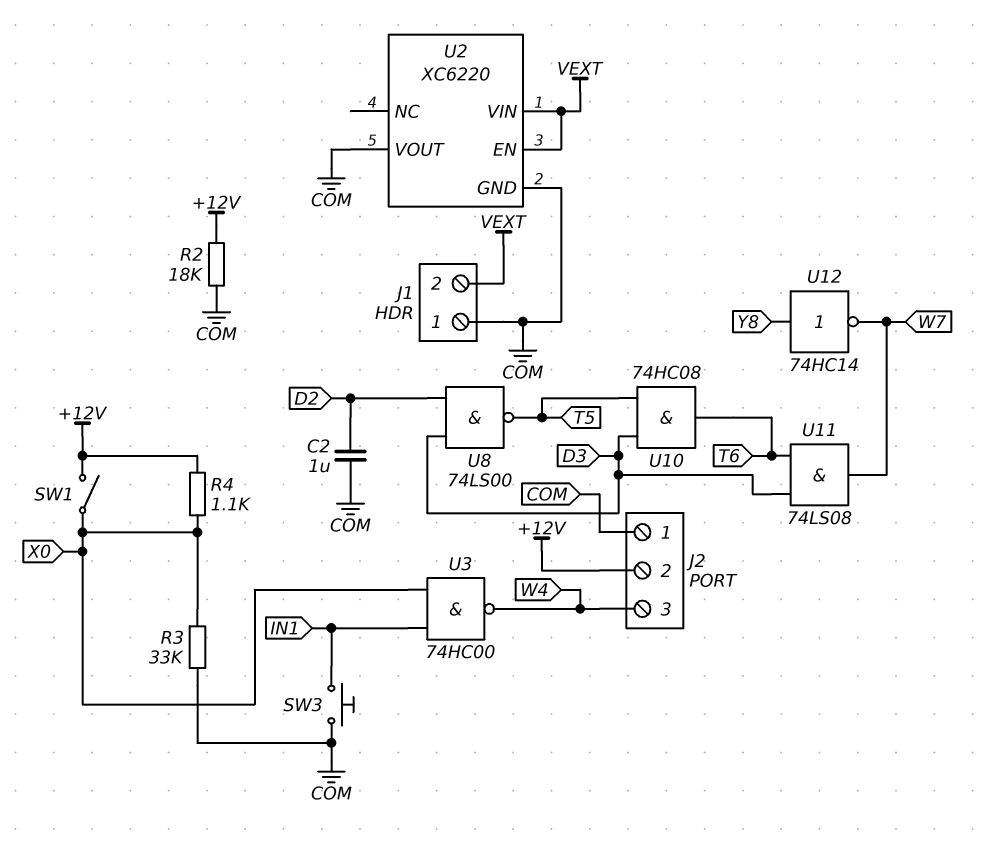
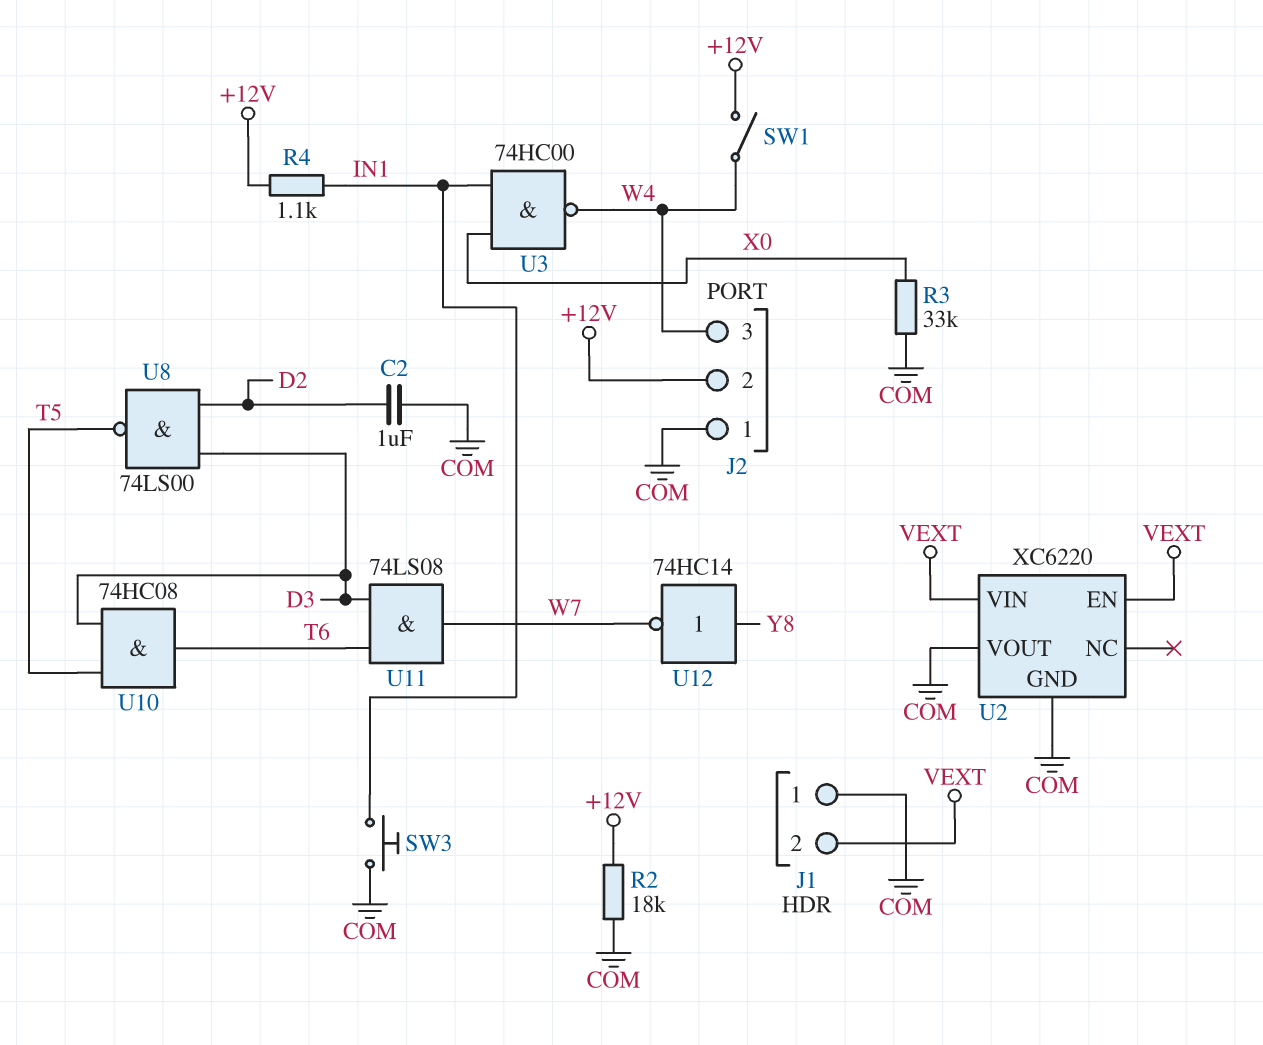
R4: 1.1k (+12V, X0) -> 1.1k (+12V, IN1)
SW1: switch (+12V, X0) -> switch (+12V, W4)

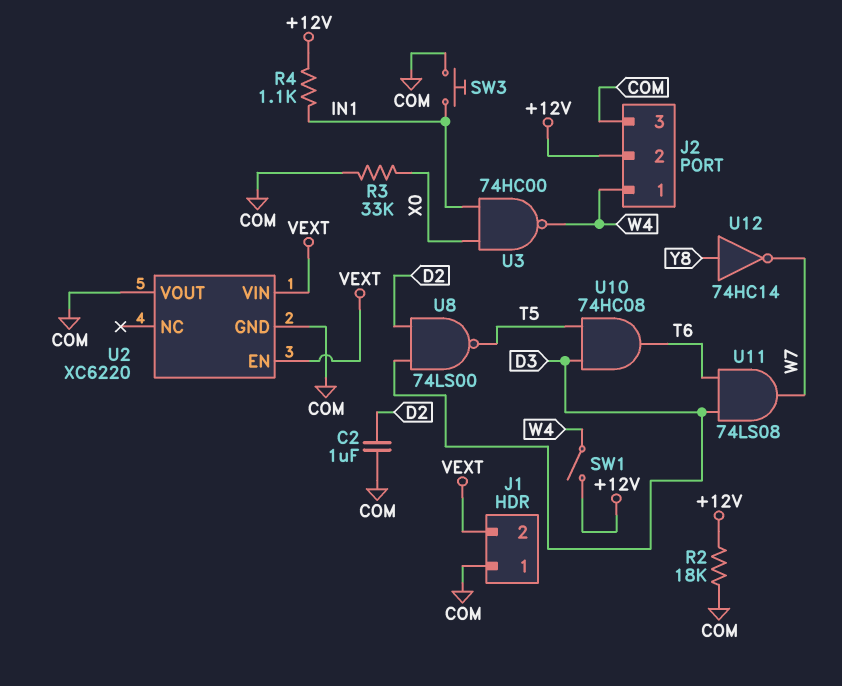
J2 pin 1: COM -> W4
J2 pin 3: W4 -> COM

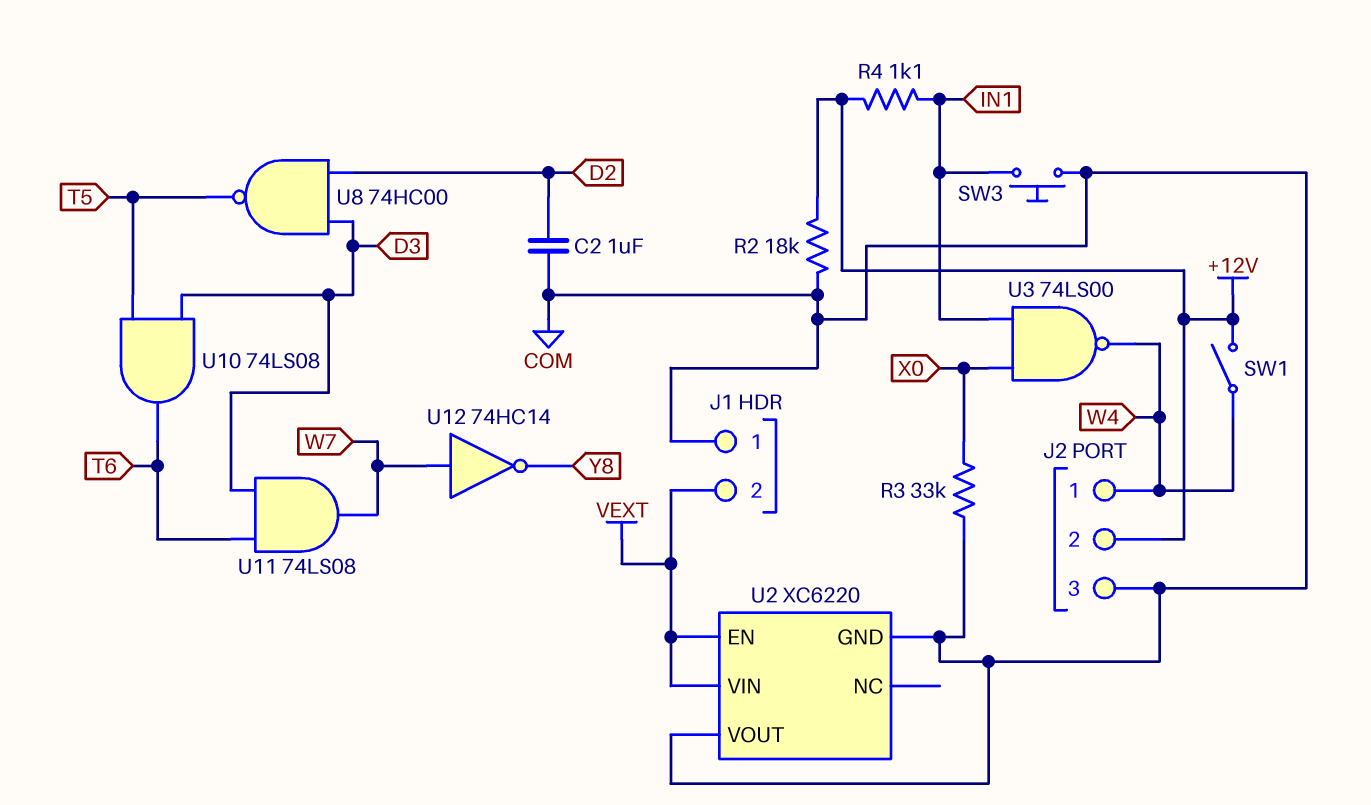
U3: NAND 74HC00 (in IN1, in X0, out W4) -> NAND 74LS00 (in IN1, in X0, out W4)
U8: NAND 74LS00 (in D2, in D3, out T5) -> NAND 74HC00 (in D2, in D3, out T5)
U10: AND 74HC08 (in D3, in T5, out T6) -> AND 74LS08 (in D3, in T5, out T6)
U12: NOT 74HC14 (in Y8, out W7) -> NOT 74HC14 (in W7, out Y8)

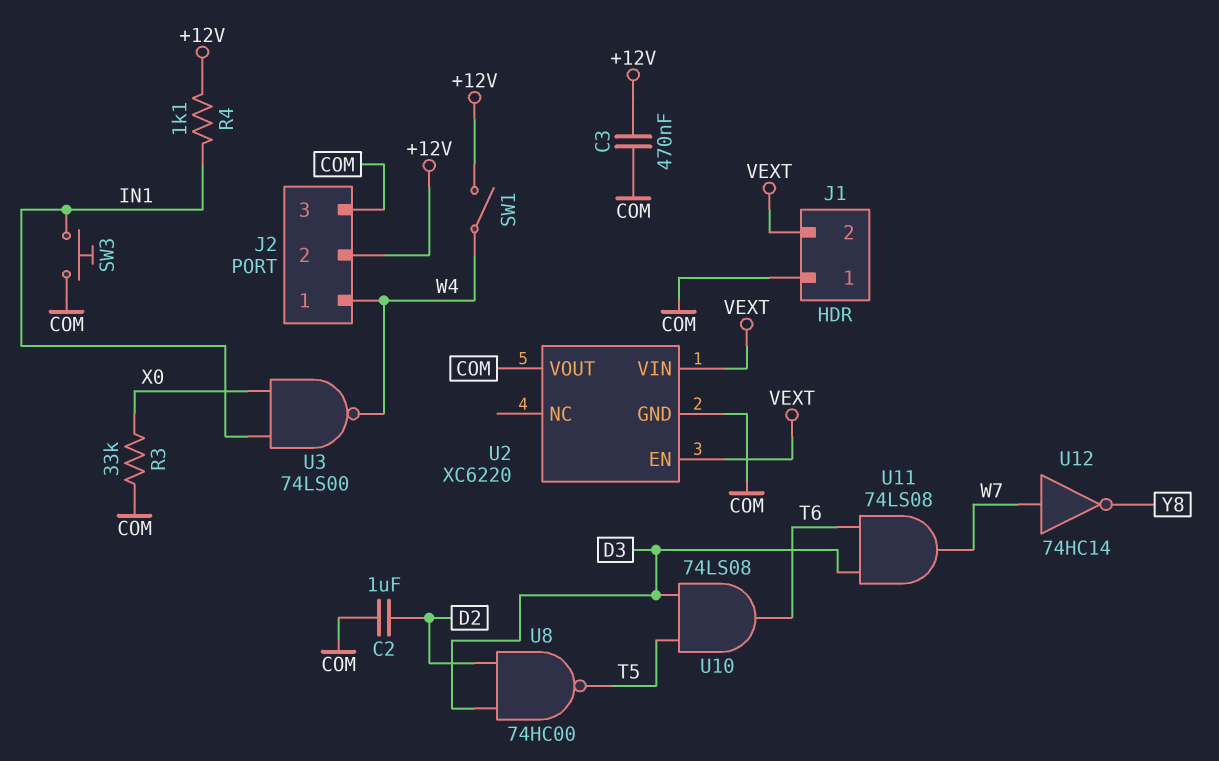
C3: none -> 470nF (+12V, COM)
R2: 18k (+12V, COM) -> none

